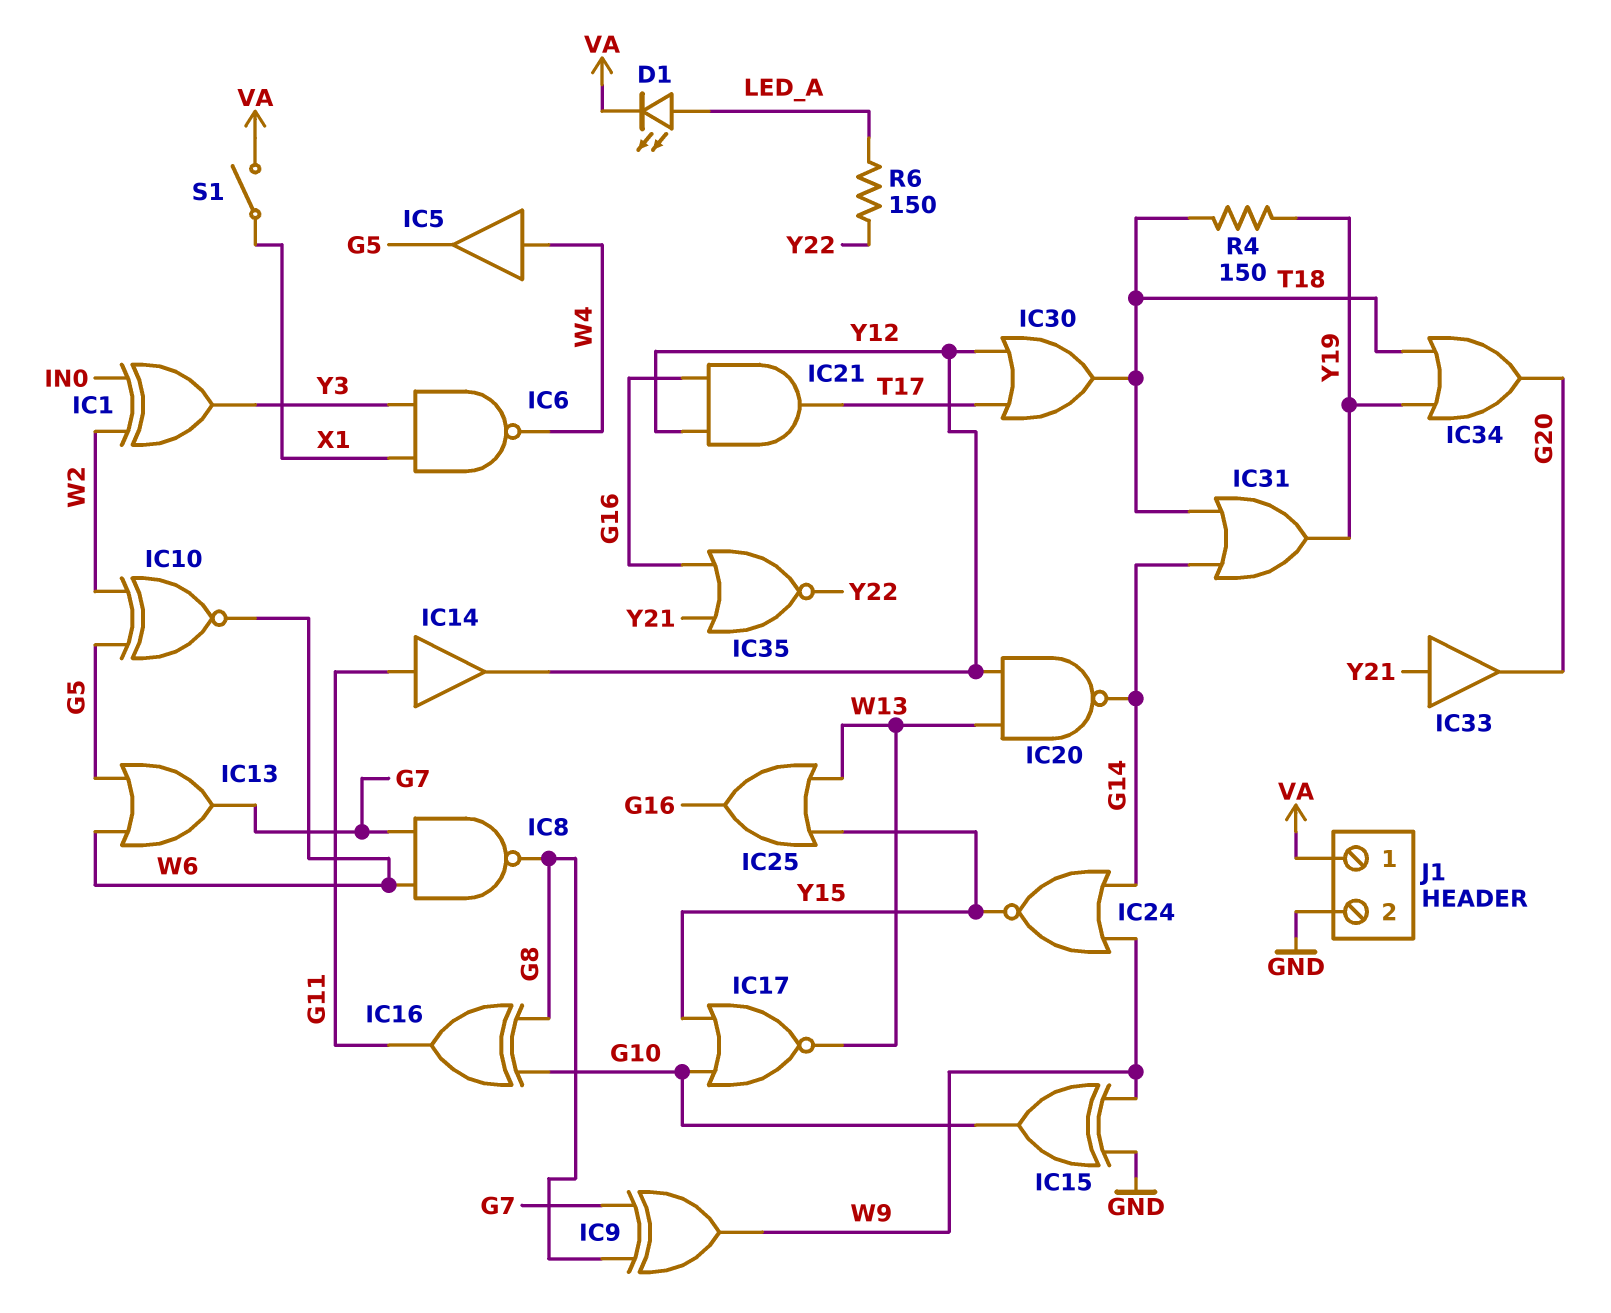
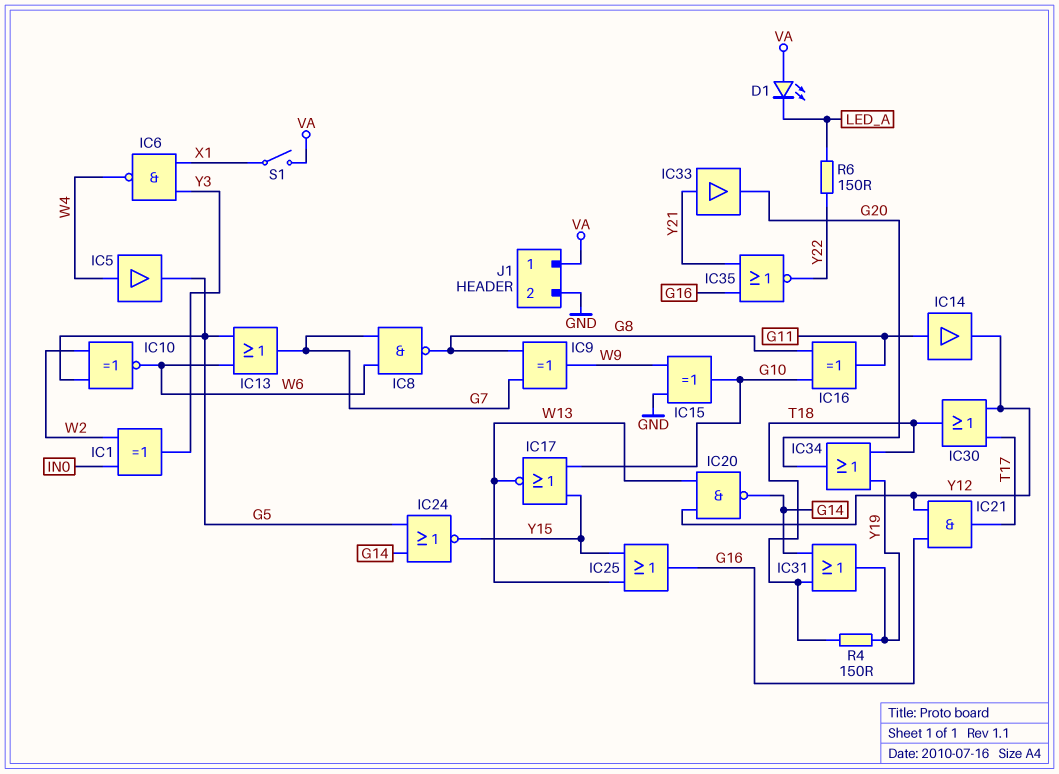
D1: LED (A LED_A, K VA) -> LED (A VA, K LED_A)
IC24: NOR (in G14, in W9, out Y15) -> NOR (in G5, in G14, out Y15)

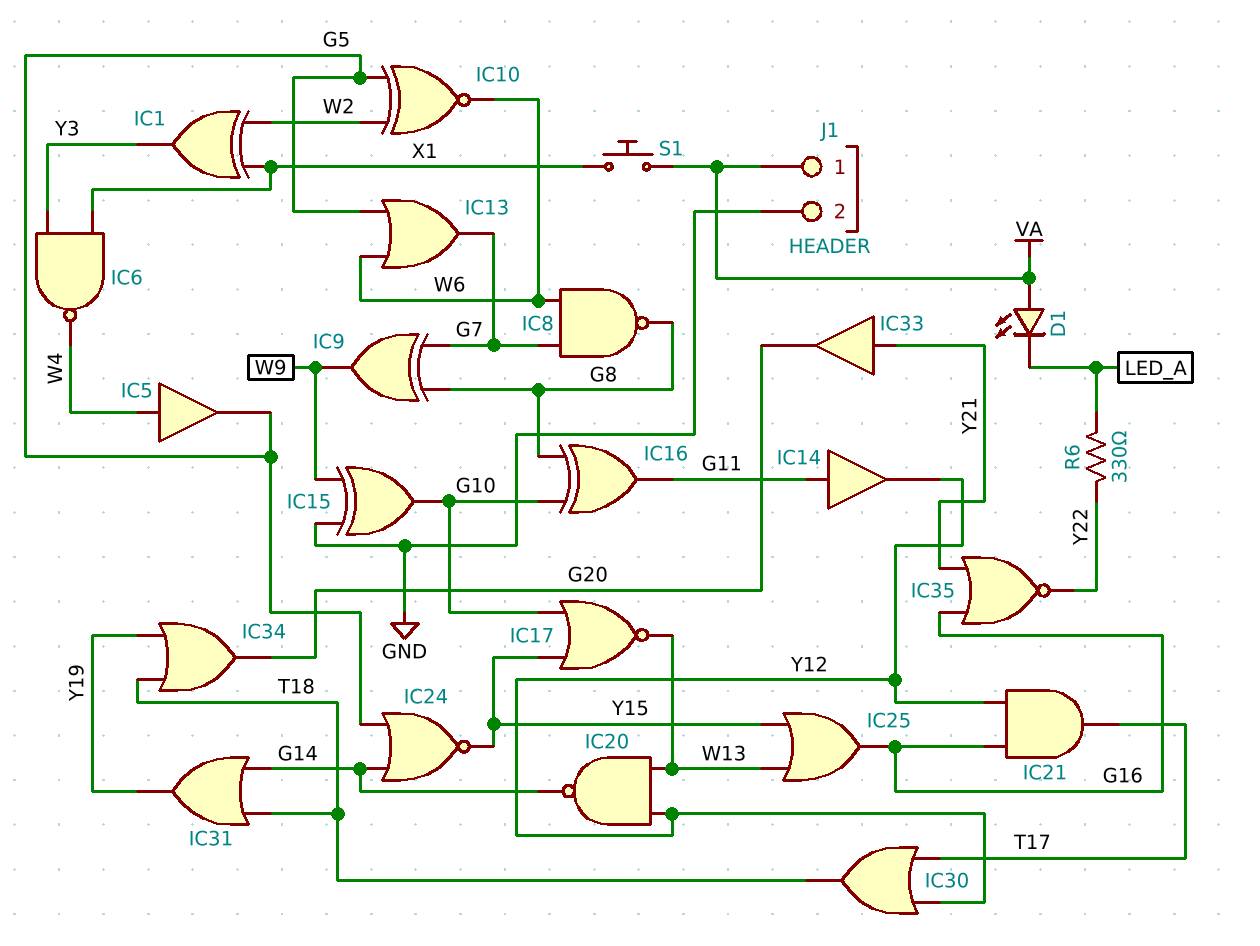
IC1: XOR (in IN0, in W2, out Y3) -> XOR (in W2, in X1, out Y3)
R4: 150 (T18, Y19) -> none
R6: 150 (LED_A, Y22) -> 330 (LED_A, Y22)
S1: switch (VA, X1) -> button (VA, X1)

